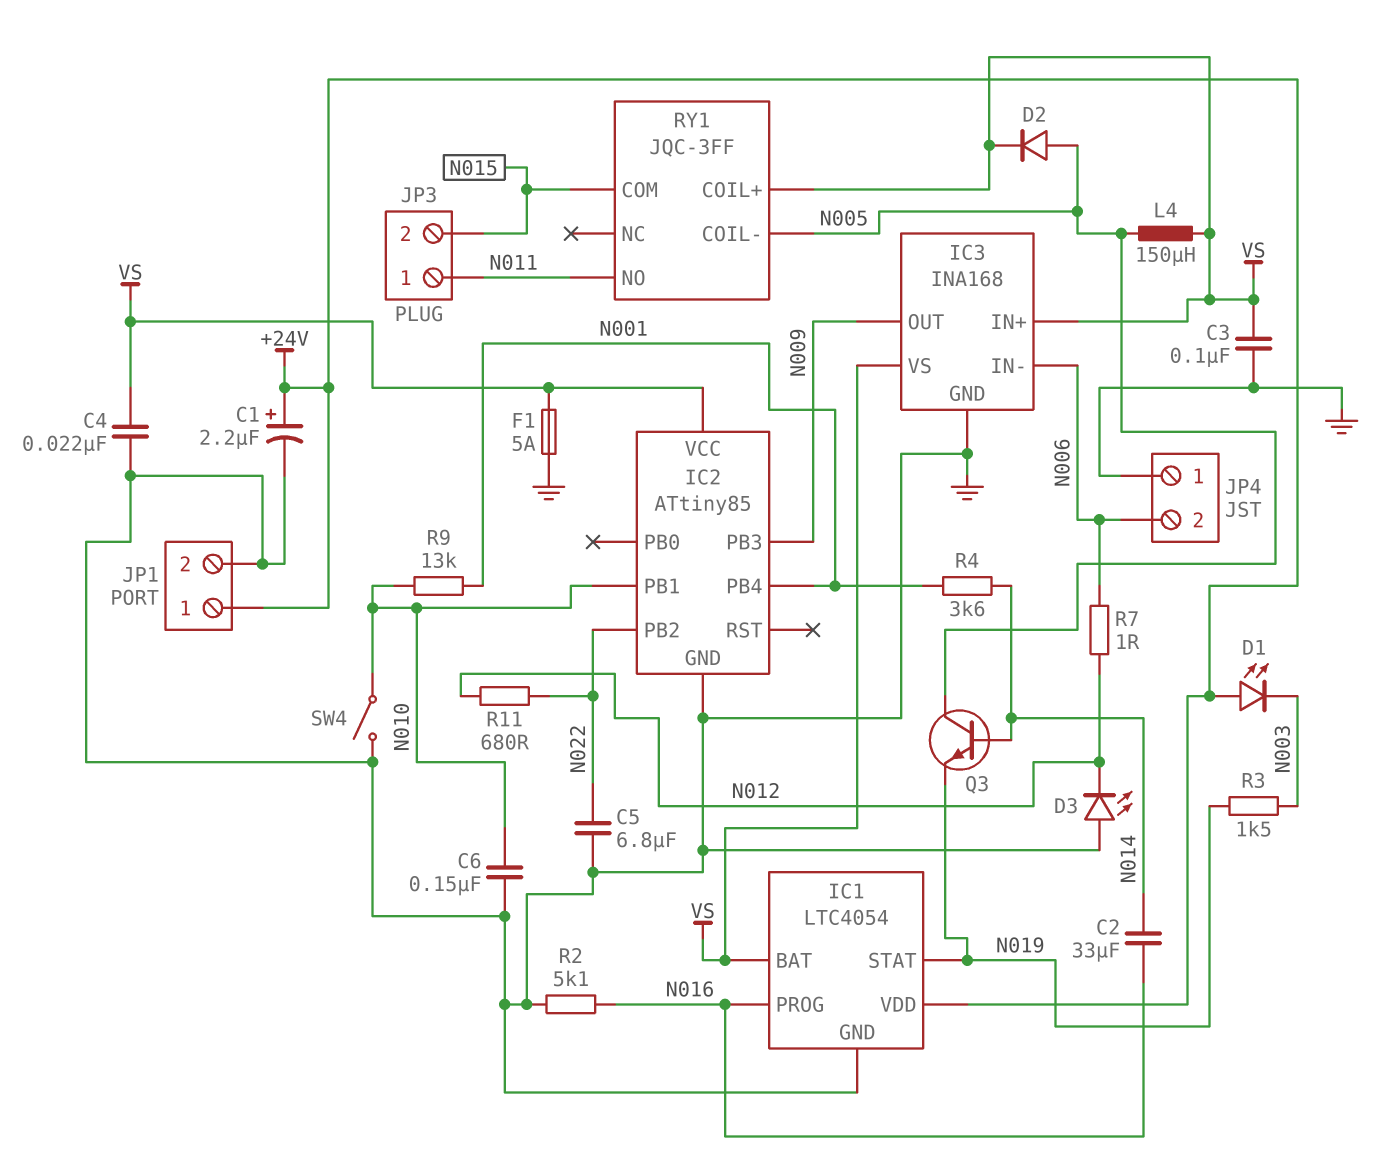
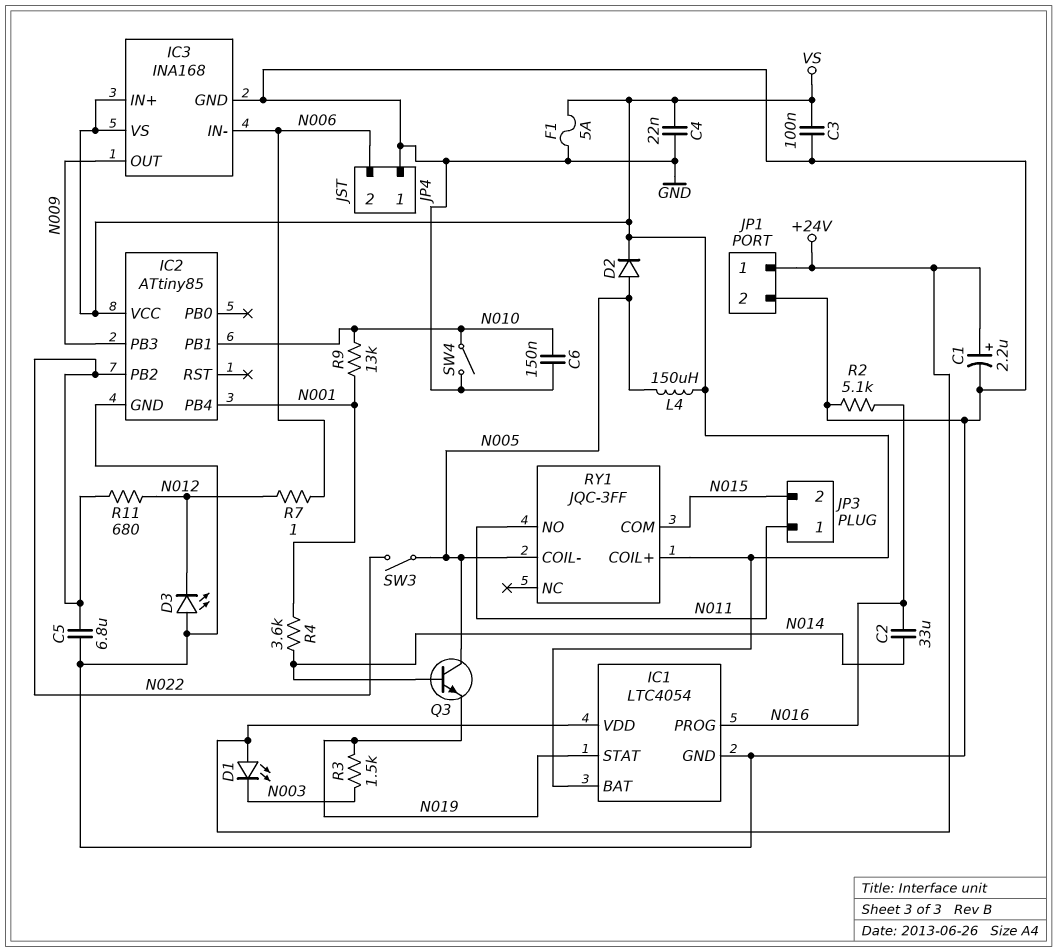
SW3: none -> switch (N005, N022)

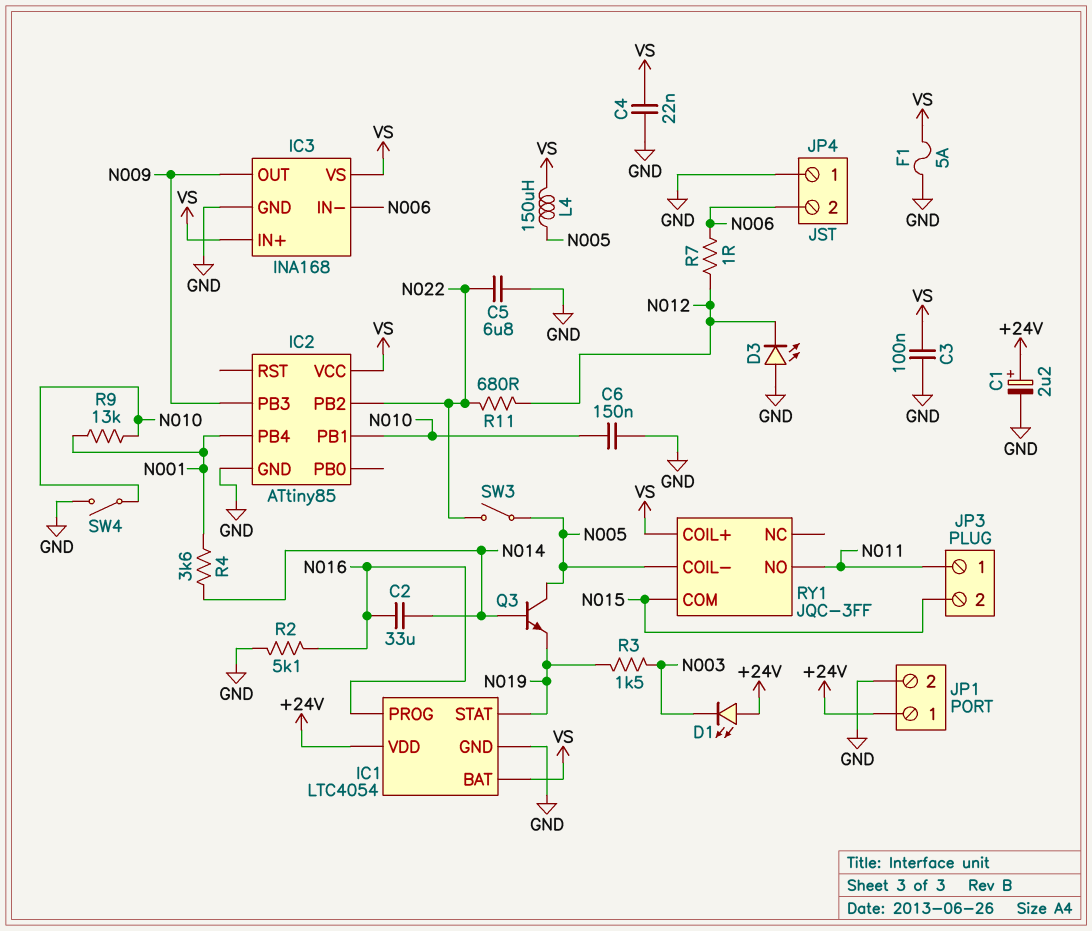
D2: diode (A N005, K VS) -> none

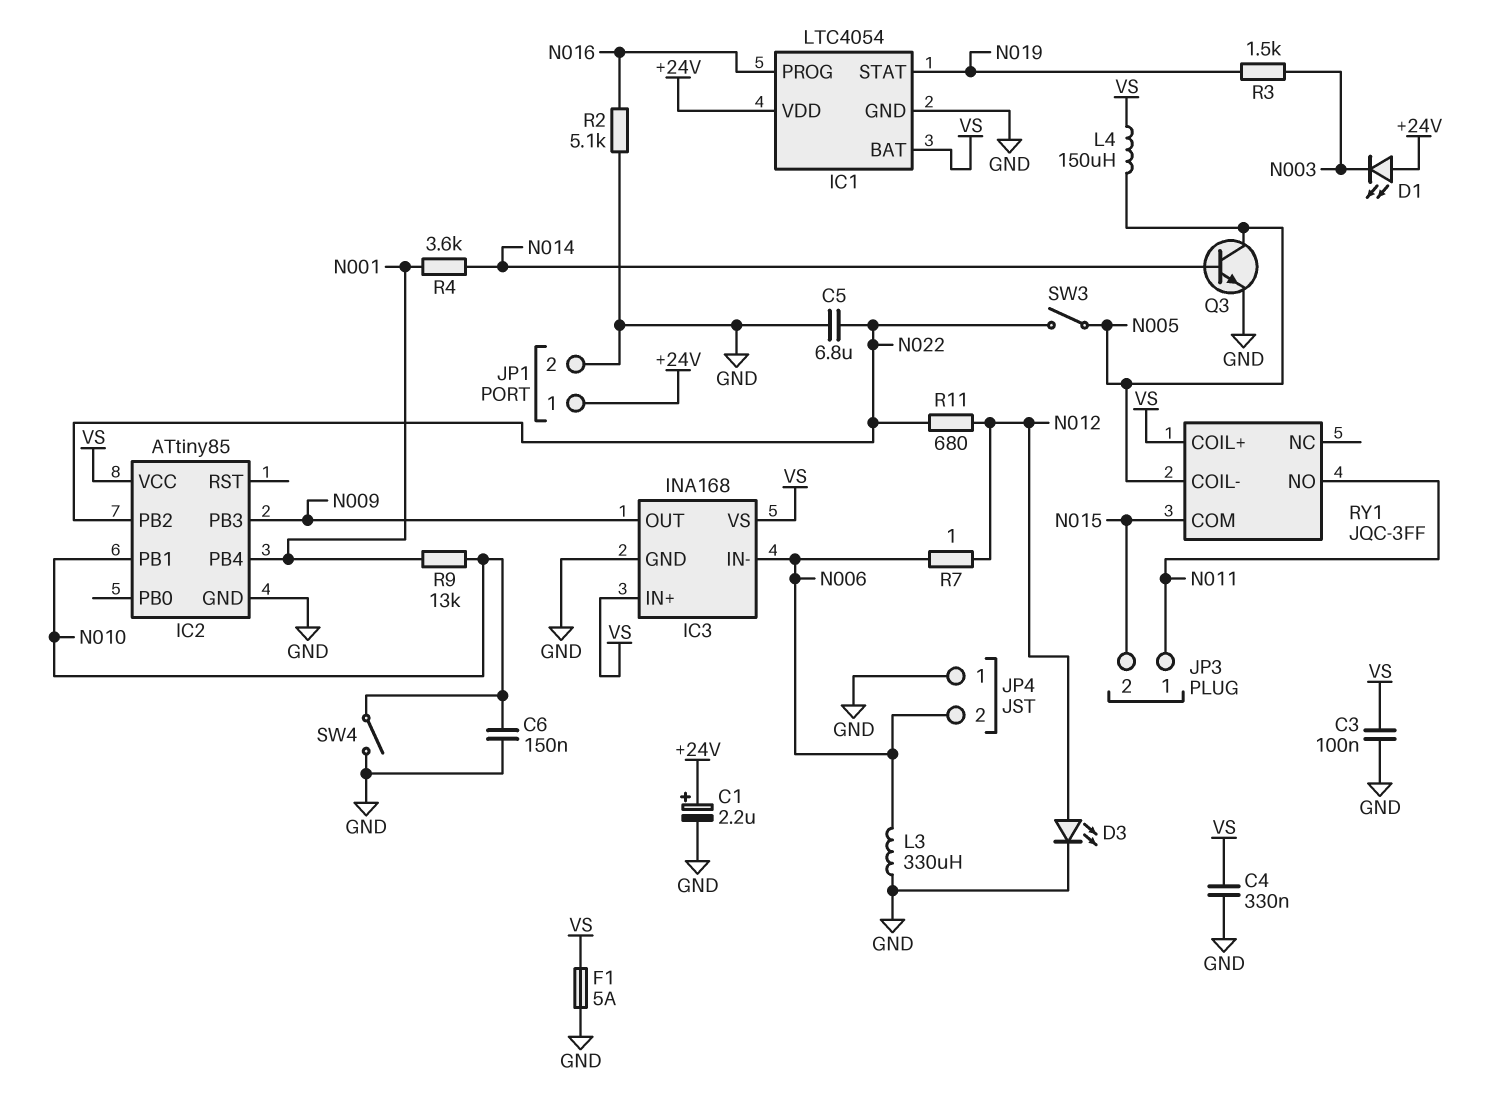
C2: 33uF (N014, N016) -> none
C4: 22nF (GND, VS) -> 330nF (GND, VS)
D3: LED (A GND, K N012) -> LED (A N012, K GND)
L3: none -> 330uH (GND, N006)
Q3: NPN (B N014, C N005, E N019) -> NPN (B N014, C N005, E GND)

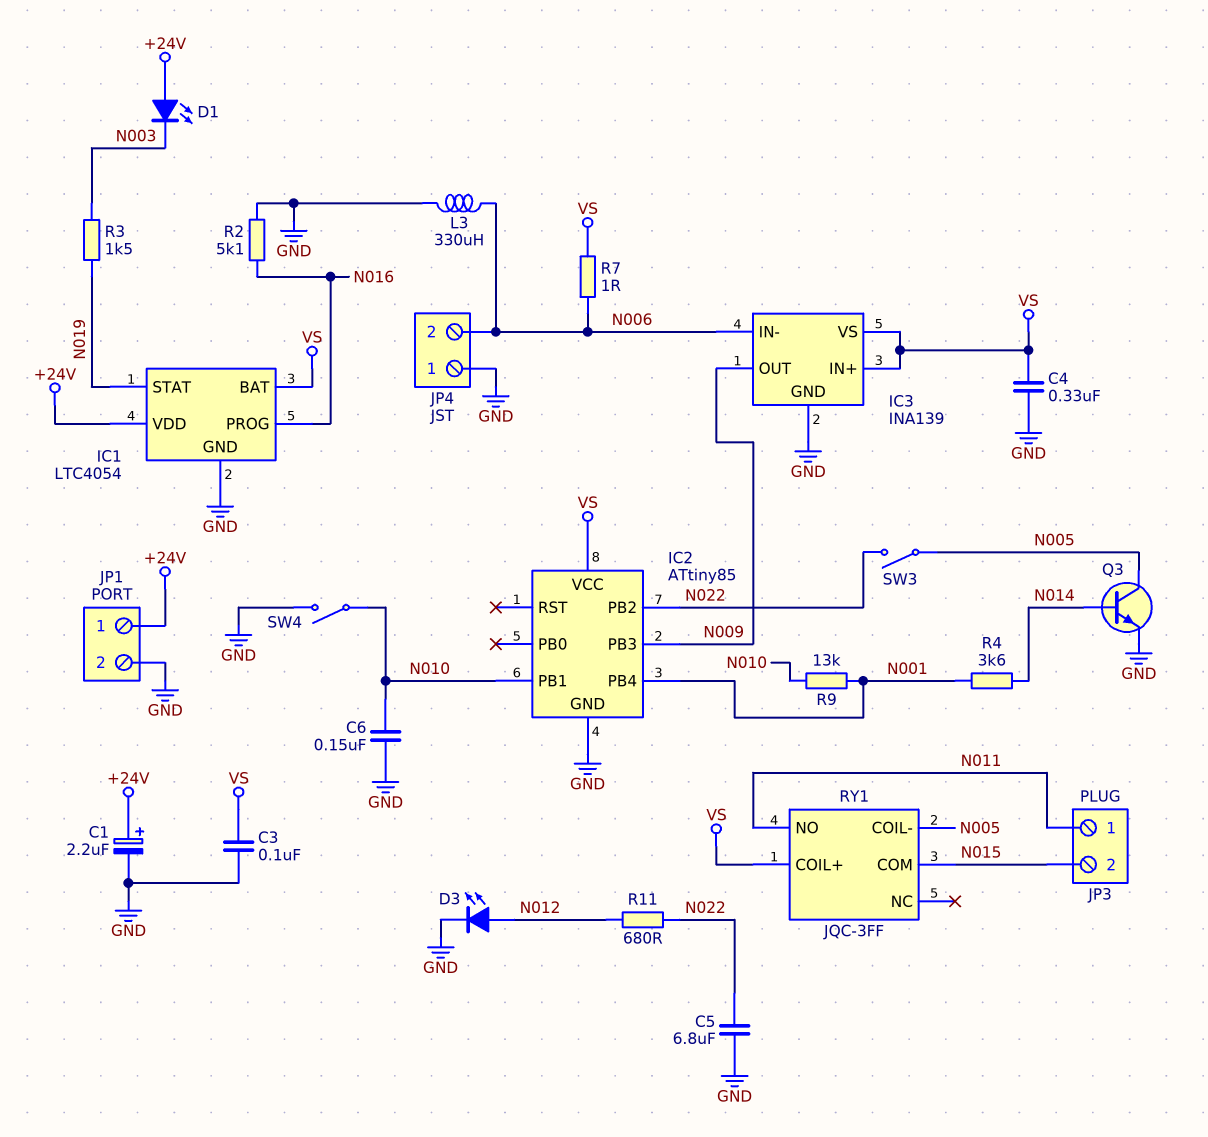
F1: 5A (GND, VS) -> none
IC3: INA168 -> INA139
L4: 150uH (N005, VS) -> none
R7: 1 (N006, N012) -> 1 (N006, VS)

